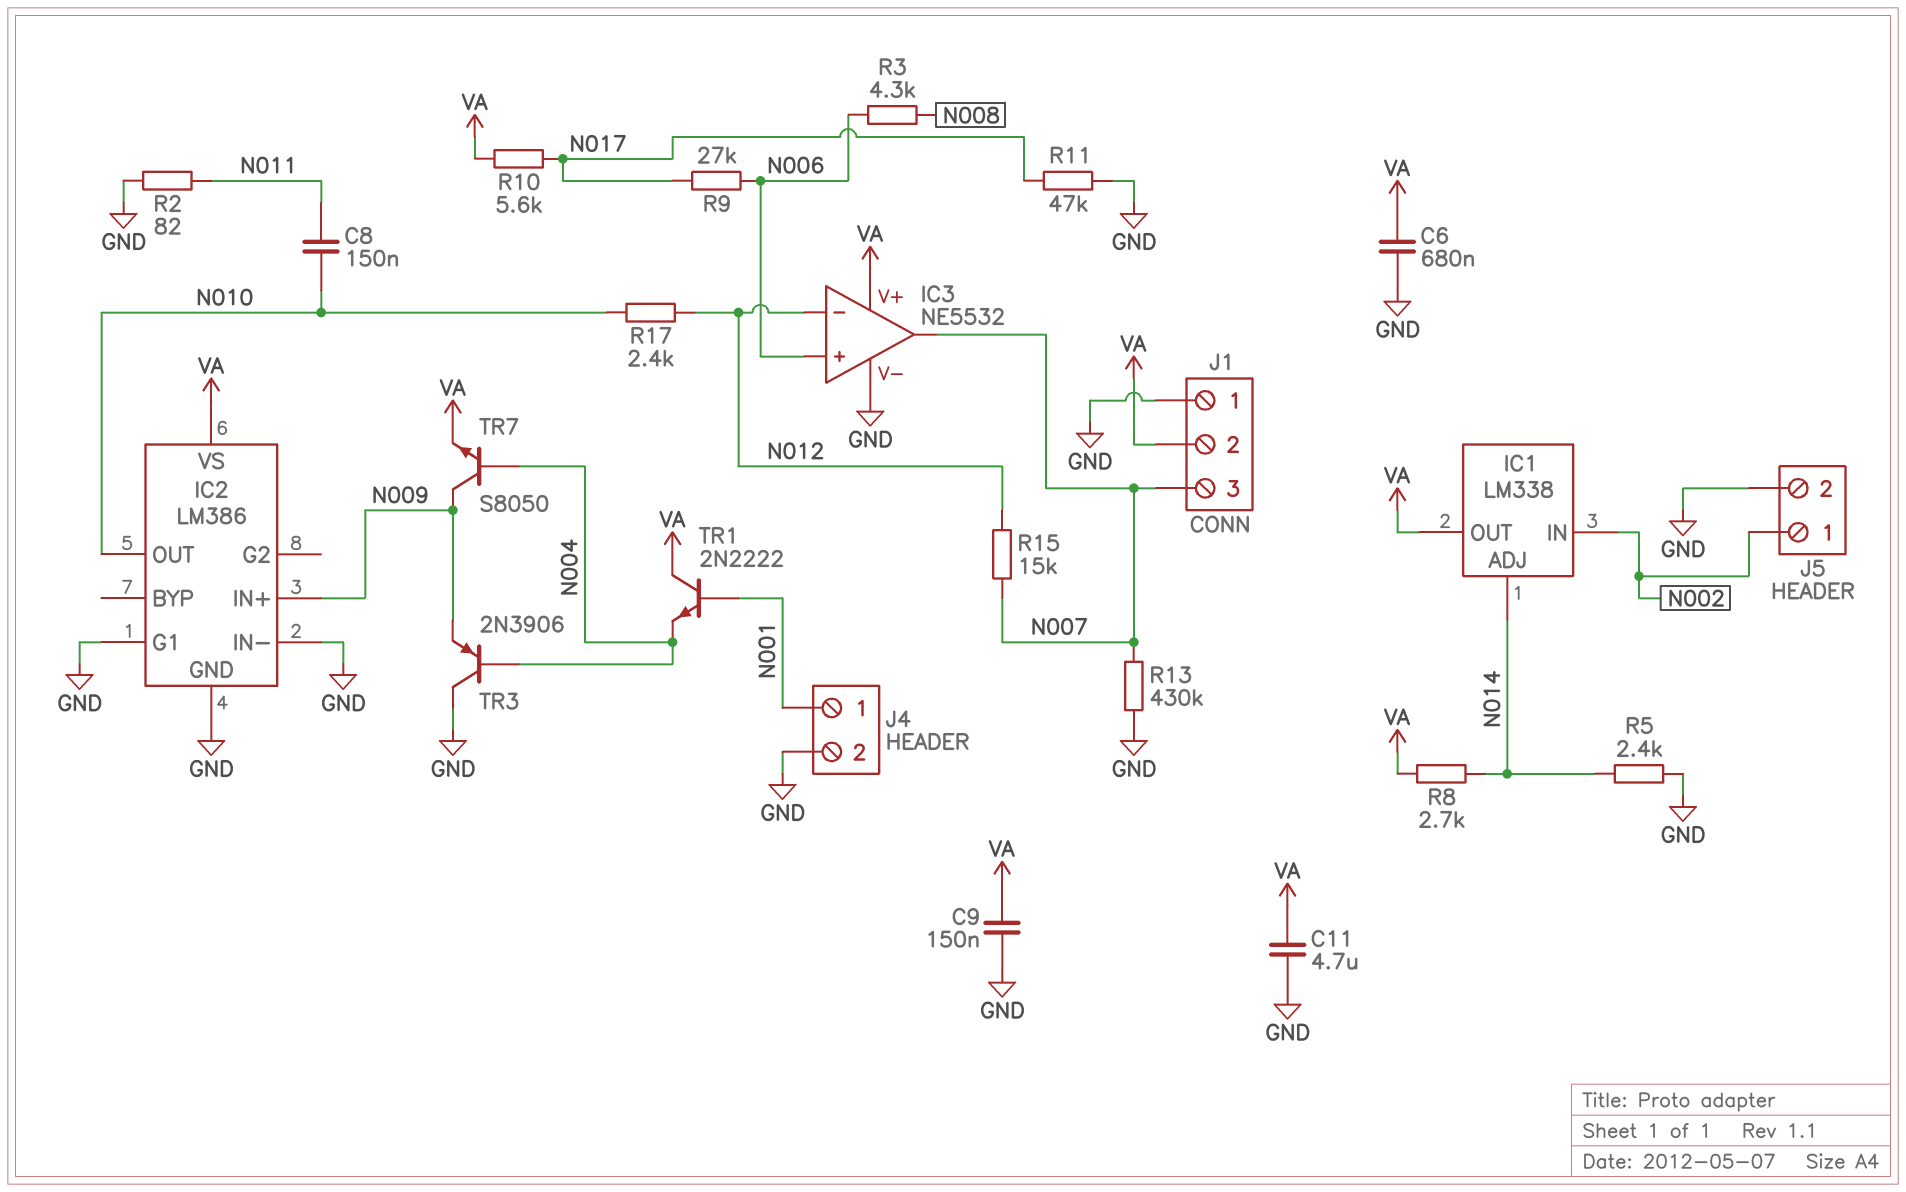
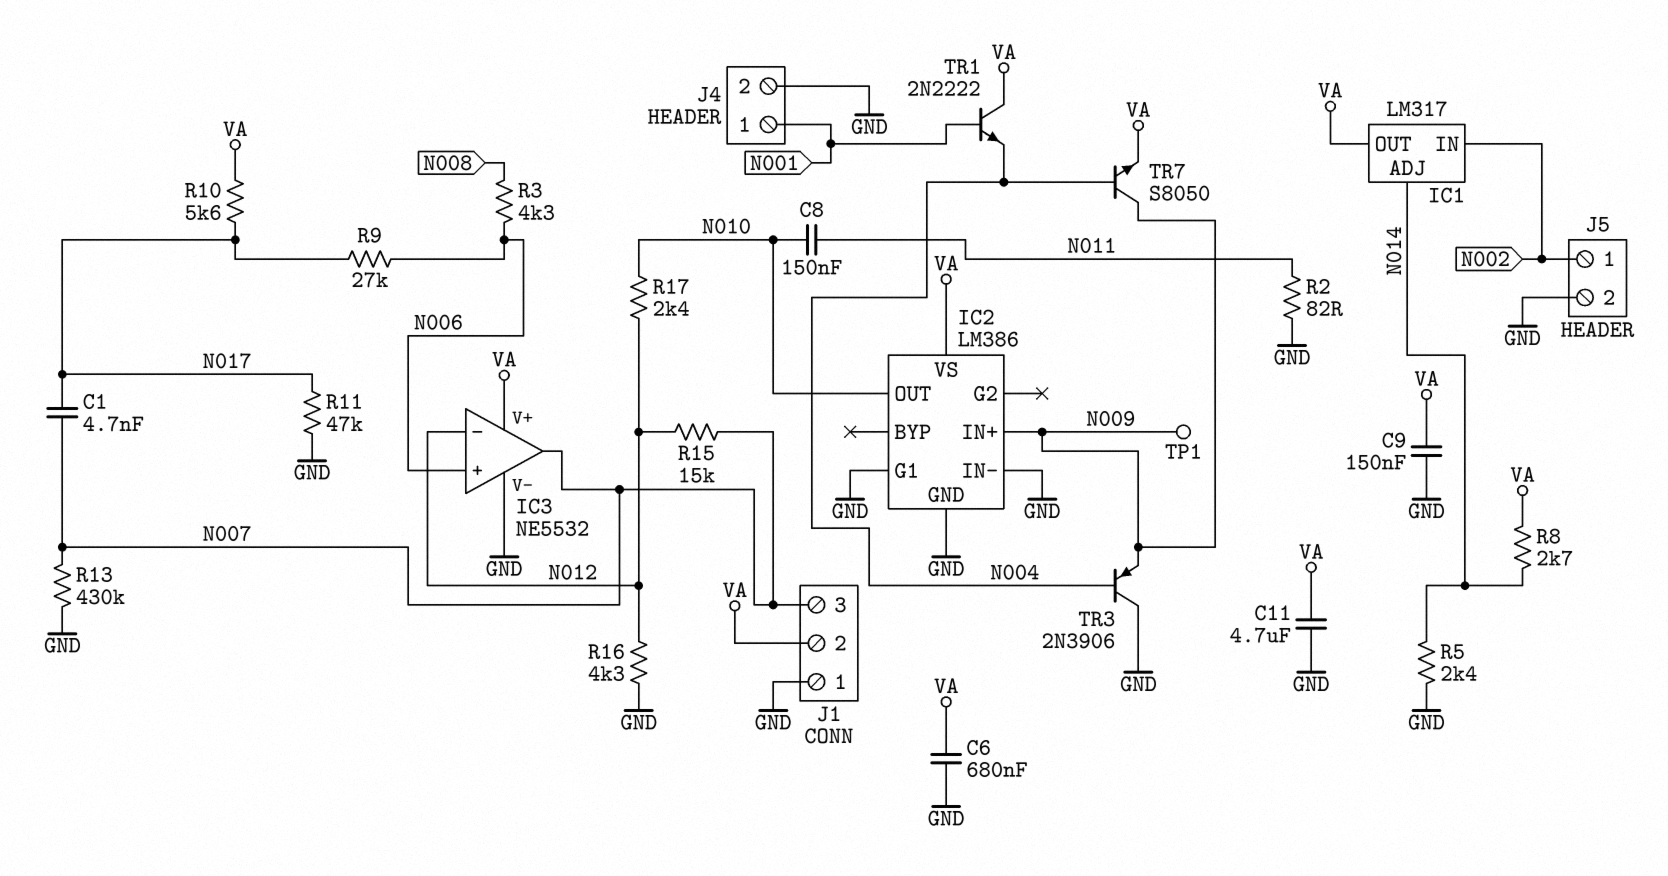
C1: none -> 4.7nF (N007, N017)
IC1: LM338 -> LM317
R16: none -> 4.3k (GND, N012)
TP1: none -> test point (N009)

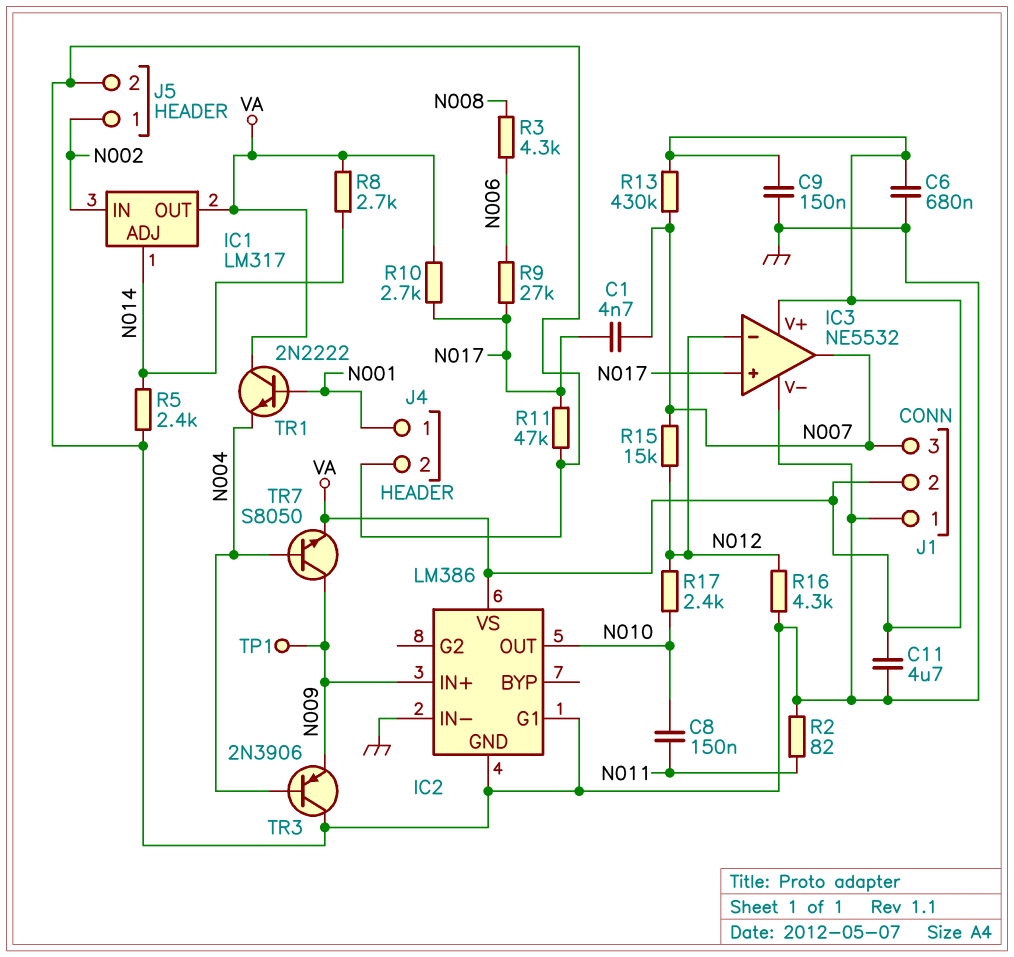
IC3 pin in+: N006 -> N017
R10: 5.6k (N017, VA) -> 2.7k (N017, VA)
R13: 430k (GND, N007) -> 430k (N007, VA)

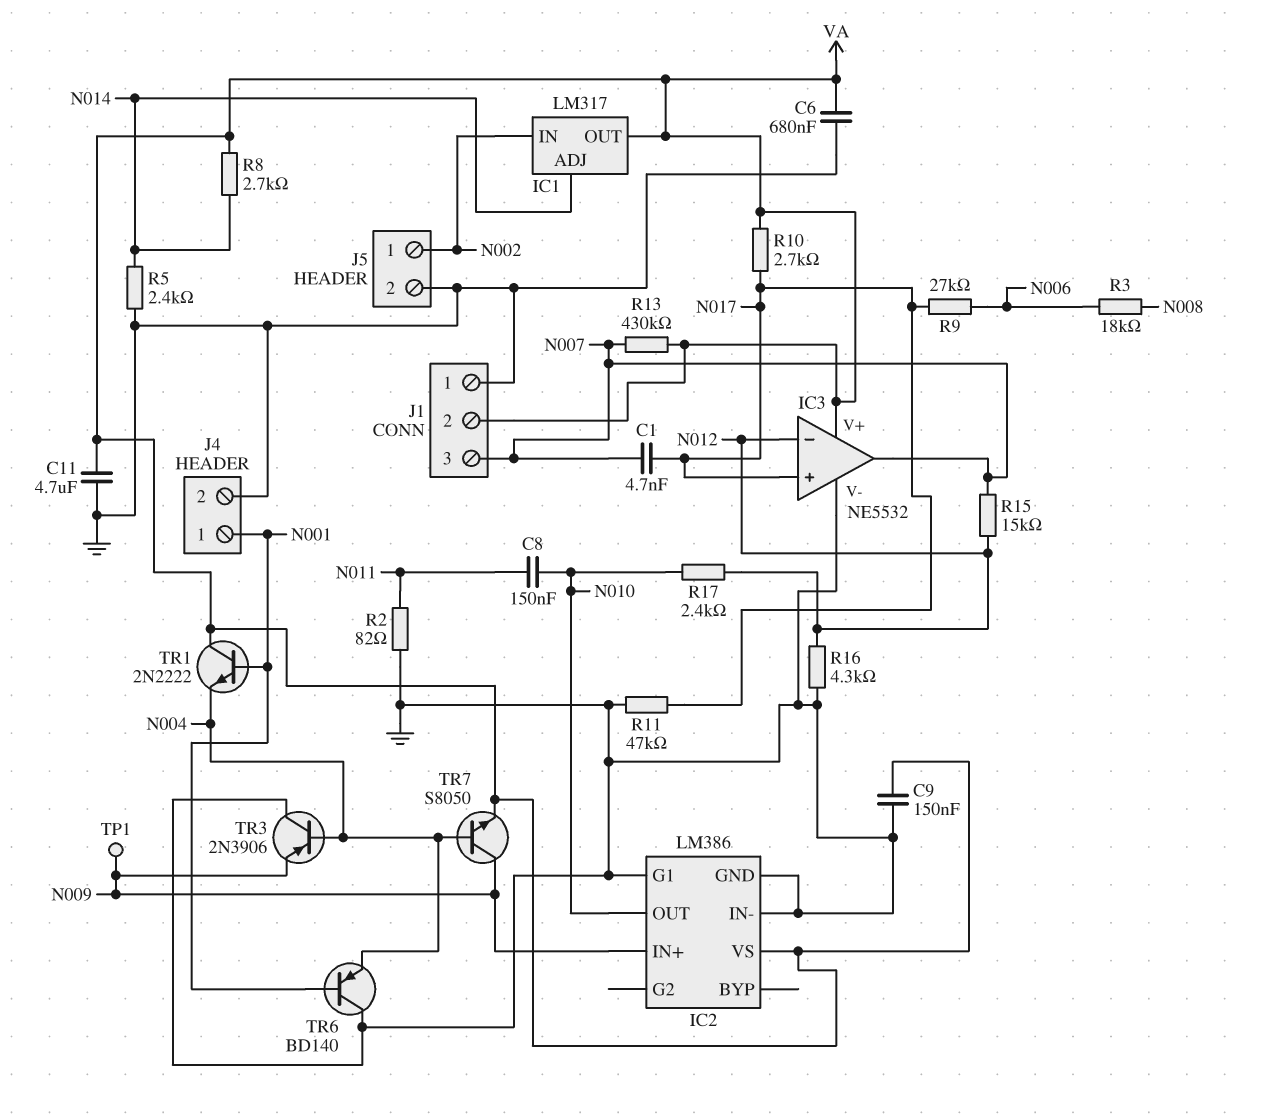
R3: 4.3k (N006, N008) -> 18k (N006, N008)
TR6: none -> PNP BD140 (B N001, C GND, E N004)

